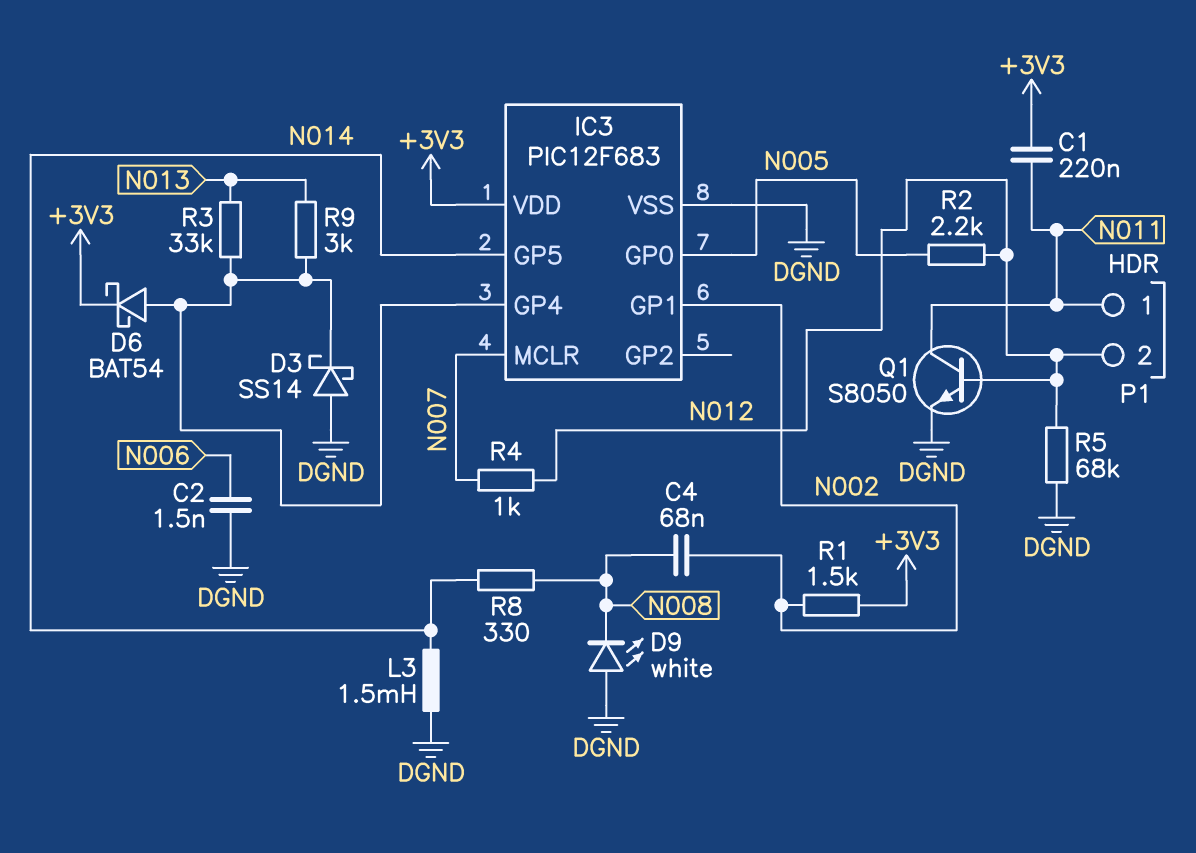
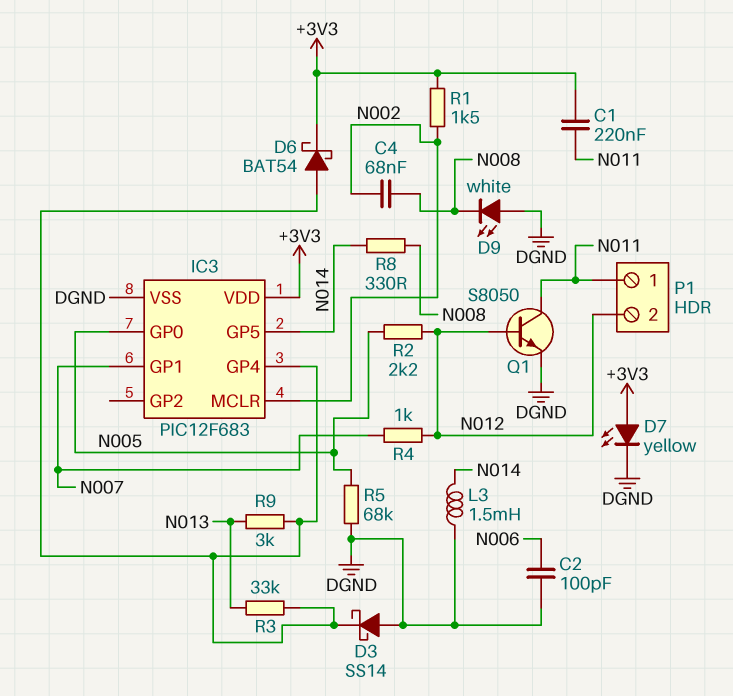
C2: 1.5nF (DGND, N006) -> 100pF (DGND, N006)
D7: none -> LED yellow (A +3V3, K DGND)
IC3 pin GP1: N002 -> N007
IC3 pin MCLR: N007 -> N002
R5: 68k (DGND, N012) -> 68k (DGND, N005)

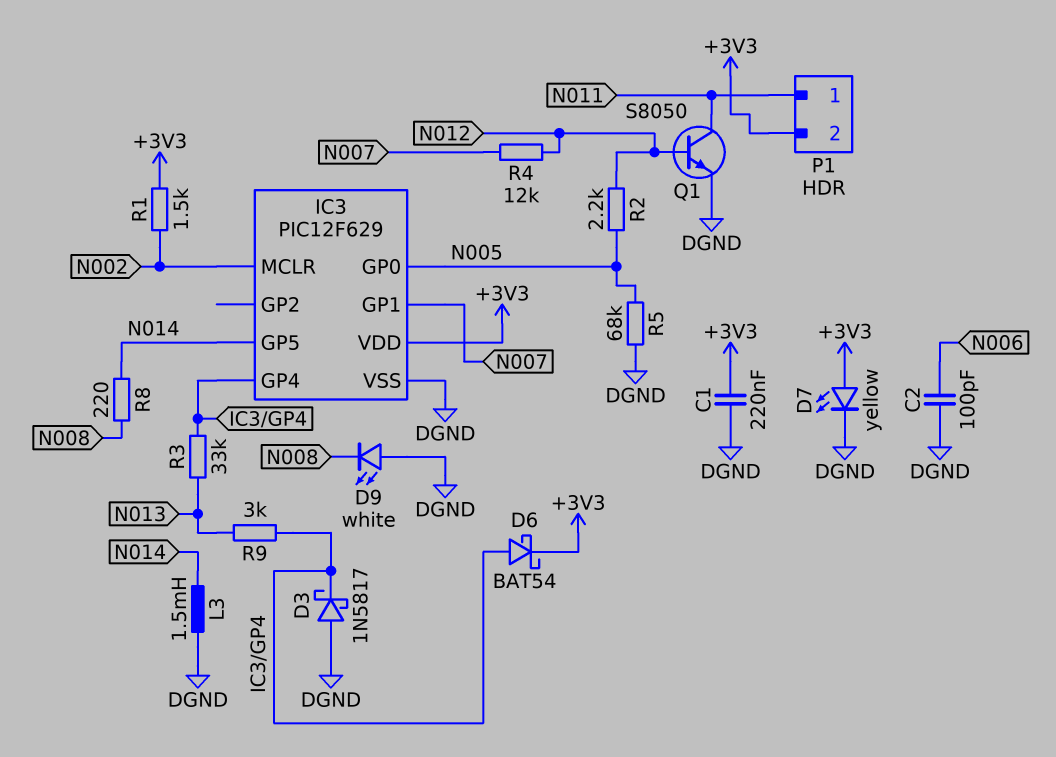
C1: 220nF (+3V3, N011) -> 220nF (+3V3, DGND)
C4: 68nF (N002, N008) -> none
D3: schottky SS14 (A DGND, K IC3/GP4) -> schottky 1N5817 (A DGND, K IC3/GP4)
IC3: PIC12F683 -> PIC12F629
P1 pin 2: N012 -> +3V3
R4: 1k (N007, N012) -> 12k (N007, N012)
R8: 330 (N008, N014) -> 220 (N008, N014)

